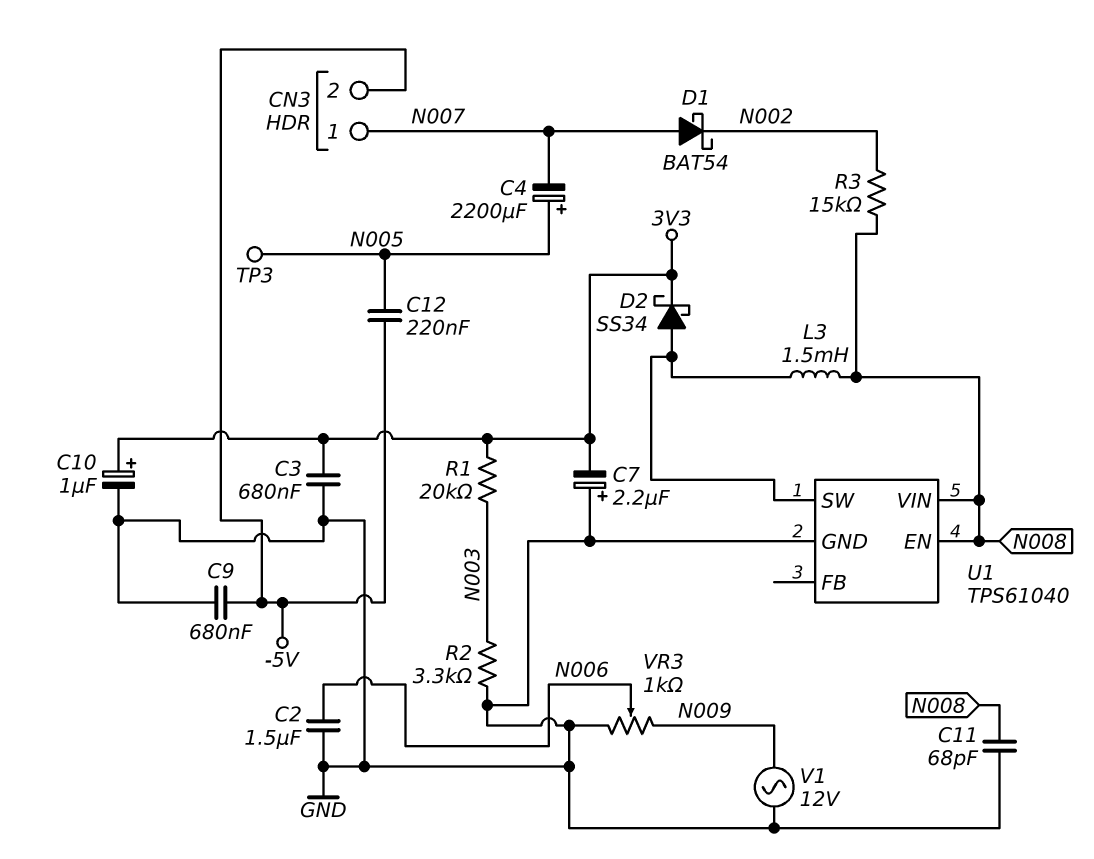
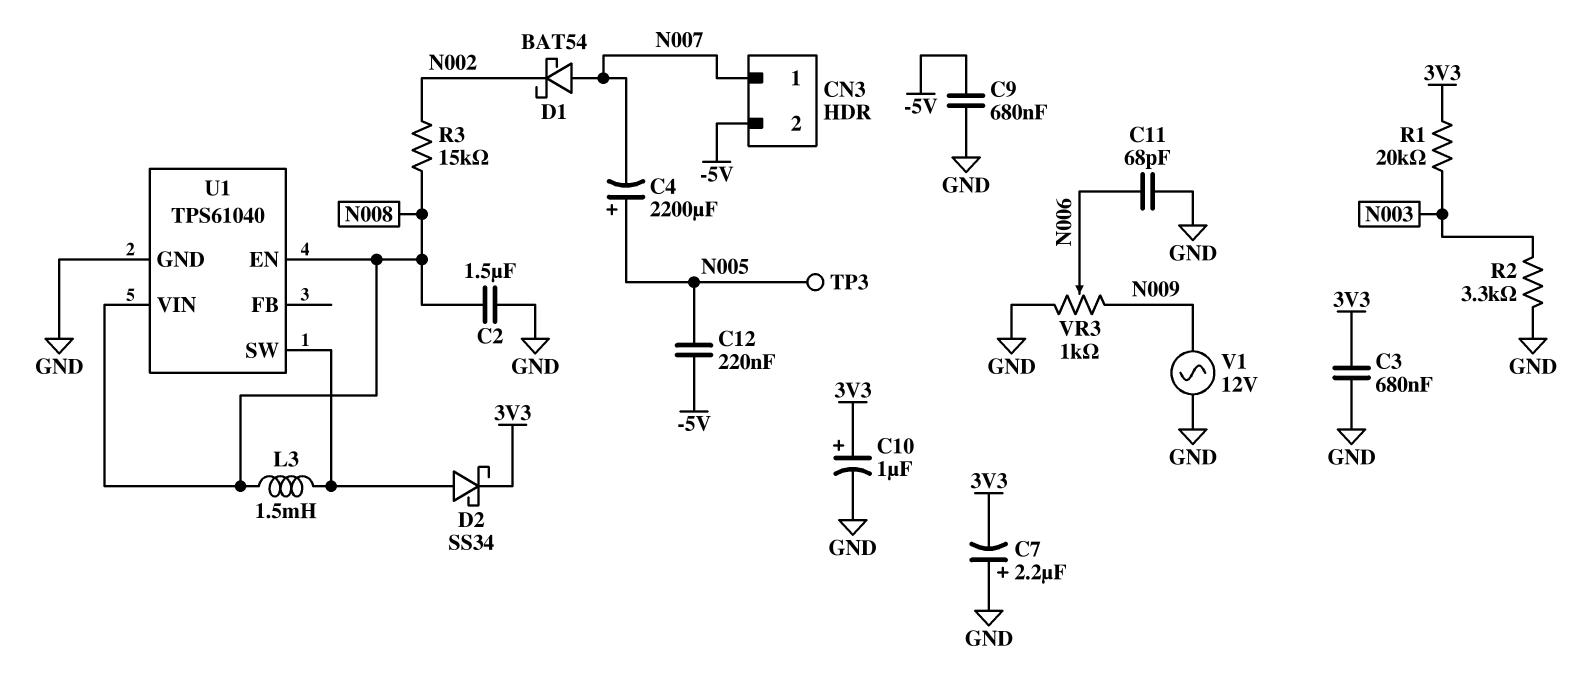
C2: 1.5uF (GND, N006) -> 1.5uF (GND, N008)
C11: 68pF (GND, N008) -> 68pF (GND, N006)

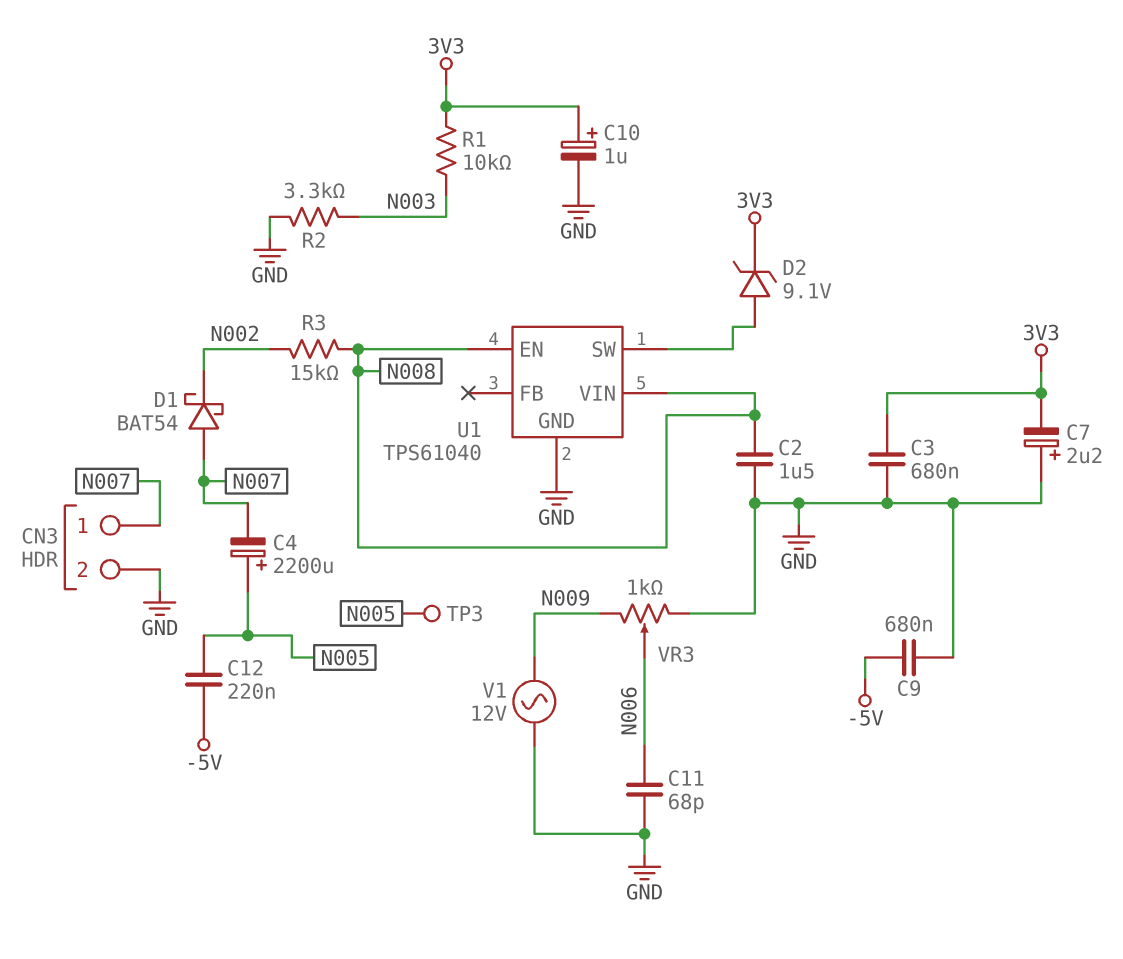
CN3 pin 2: -5V -> GND
D2: schottky SS34 (A U1/SW, K 3V3) -> zener 9.1V (A U1/SW, K 3V3)
L3: 1.5mH (N008, U1/SW) -> none
R1: 20k (3V3, N003) -> 10k (3V3, N003)

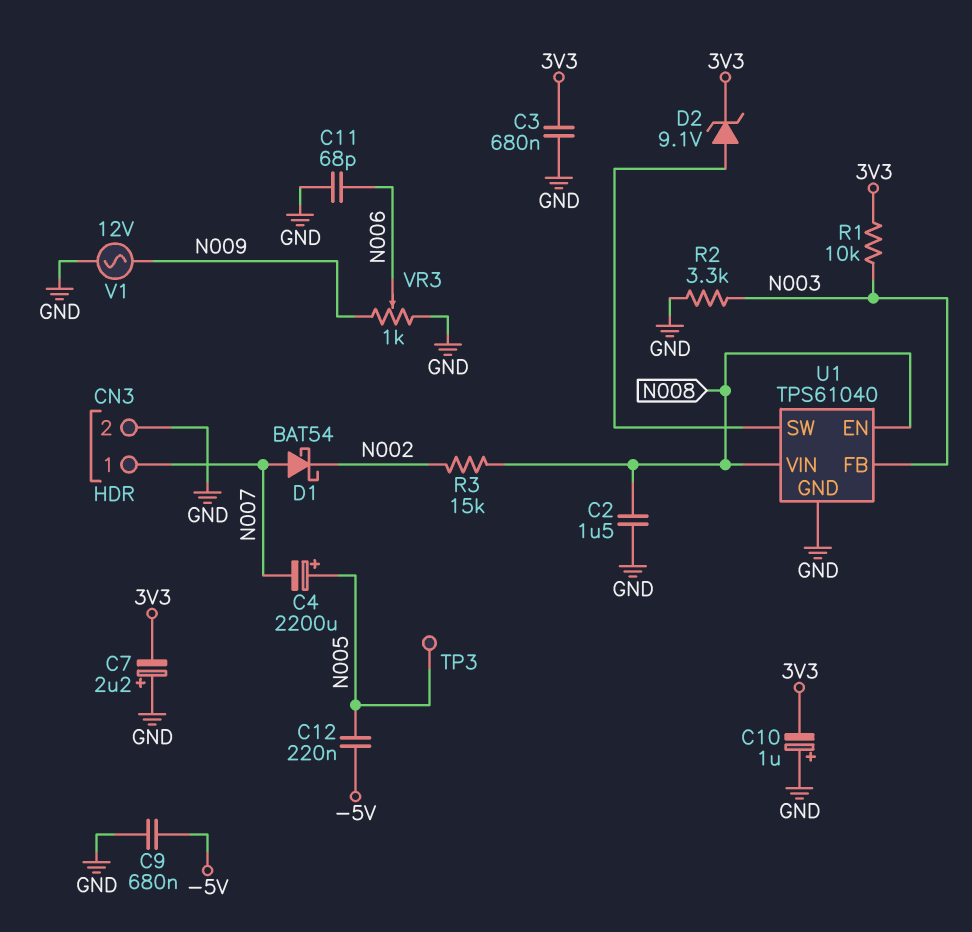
C10: 1uF (plus 3V3, minus GND) -> 1uF (plus GND, minus 3V3)
U1 pin FB: none -> N003

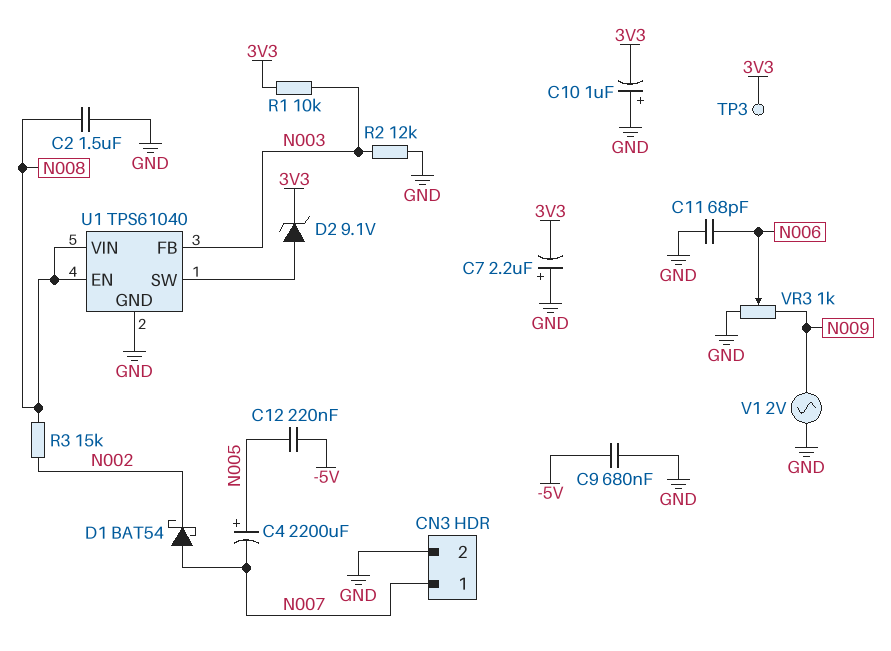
C3: 680nF (3V3, GND) -> none
R2: 3.3k (GND, N003) -> 12k (GND, N003)
TP3: test point (N005) -> test point (3V3)
V1: AC 12V (GND, N009) -> AC 2V (GND, N009)

